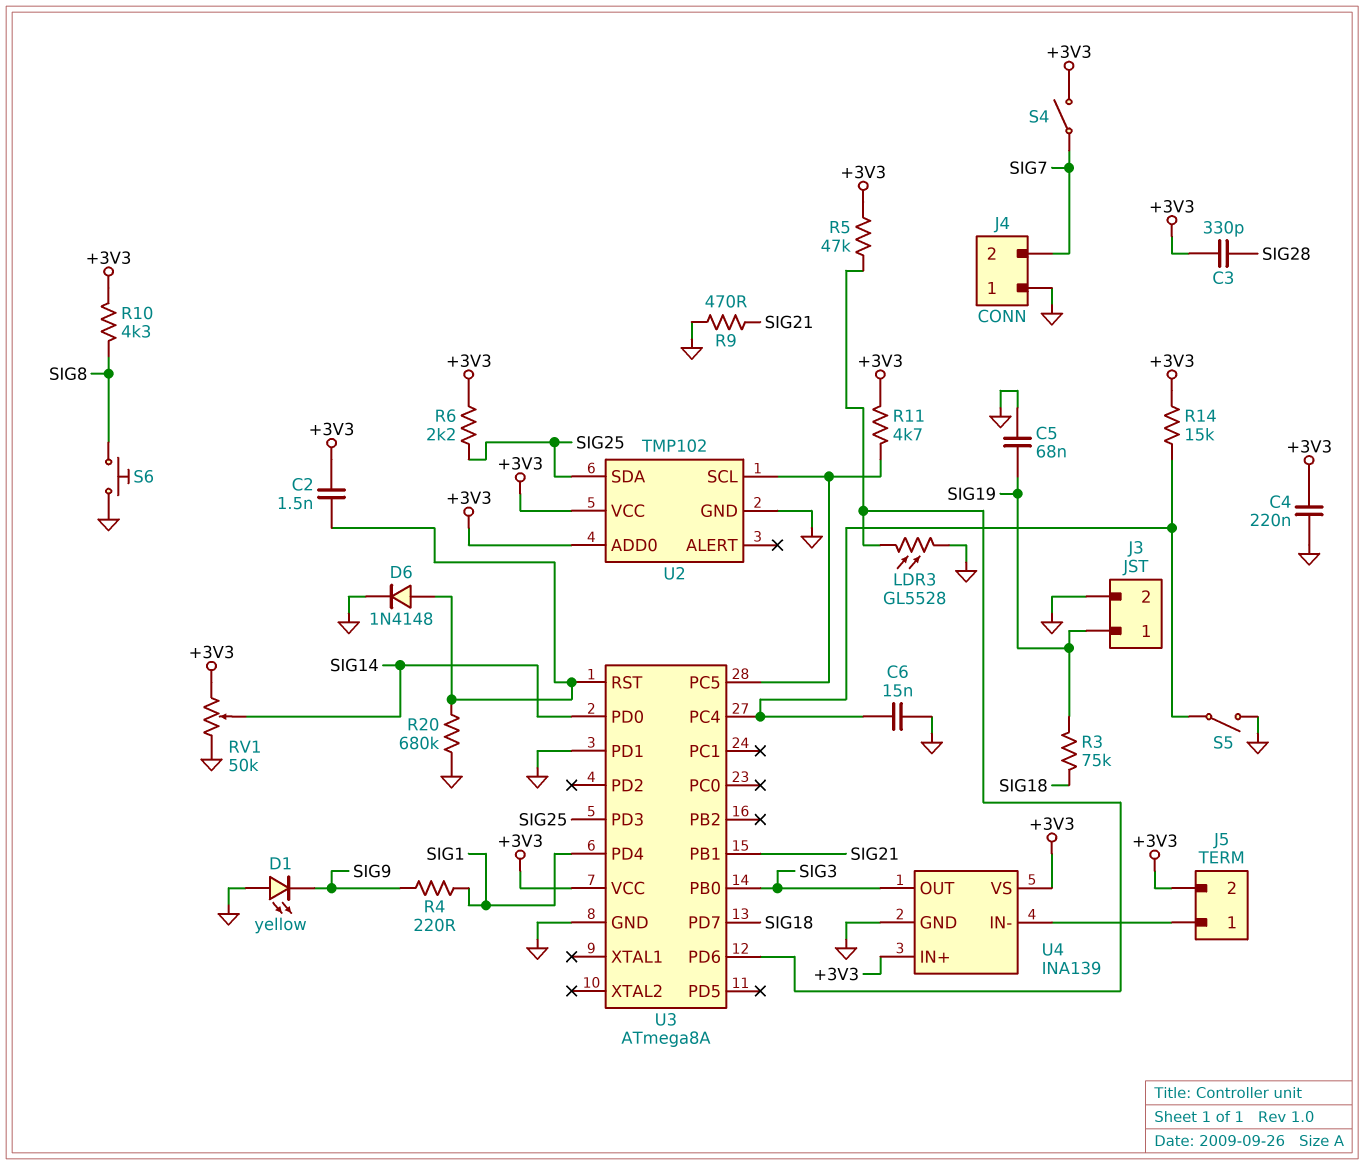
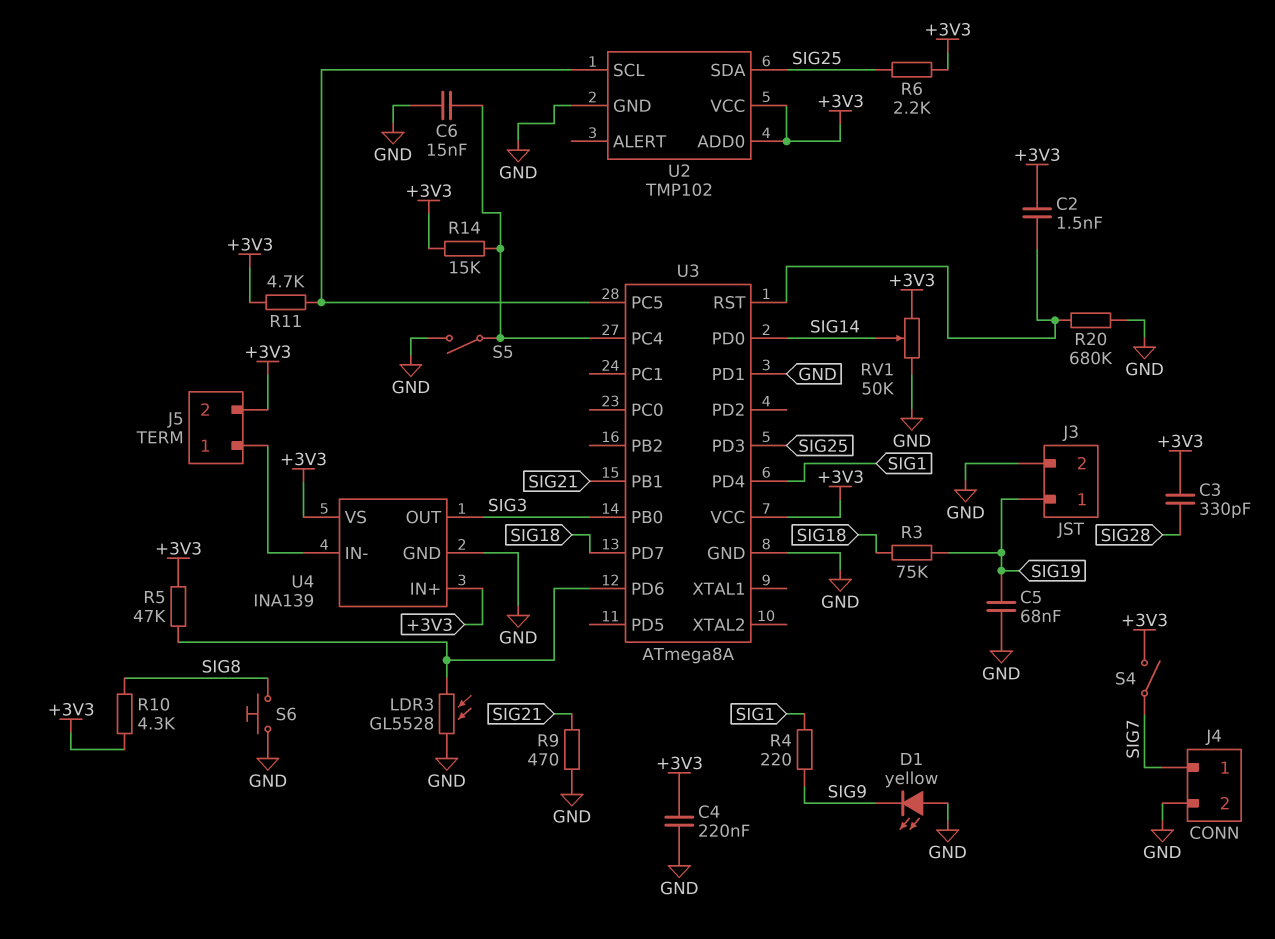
D6: diode 1N4148 (A U3/RST, K GND) -> none
J4 pin 1: GND -> SIG7
J4 pin 2: SIG7 -> GND

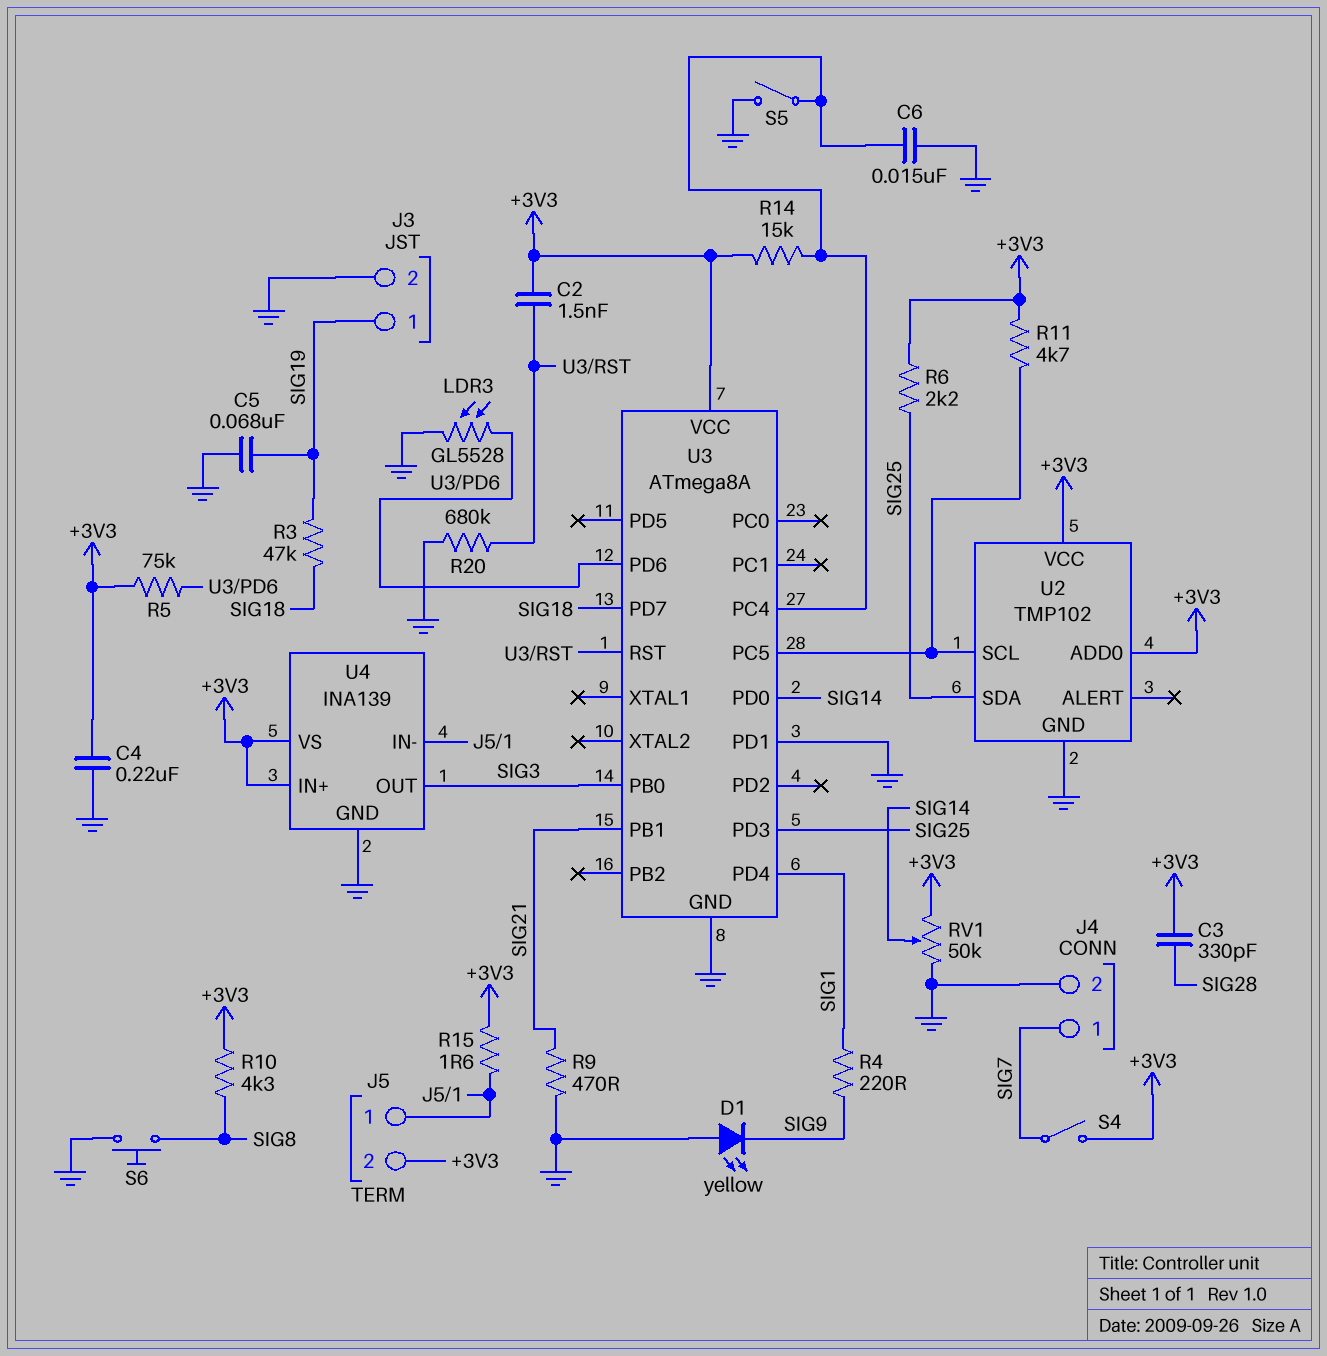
R3: 75k (SIG18, SIG19) -> 47k (SIG18, SIG19)
R5: 47k (+3V3, U3/PD6) -> 75k (+3V3, U3/PD6)
R15: none -> 1.6 (+3V3, J5/1)

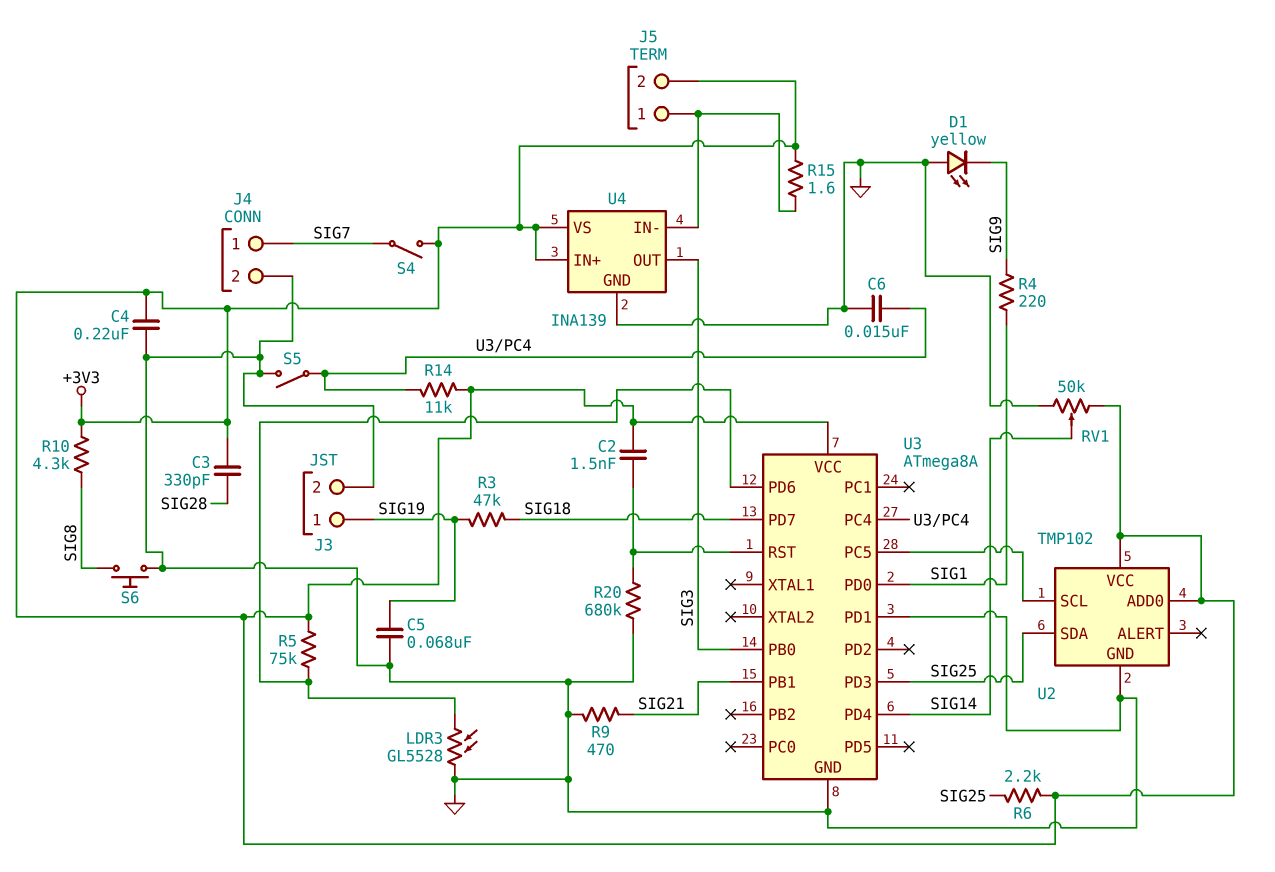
R11: 4.7k (+3V3, U2/SCL) -> none
R14: 15k (+3V3, U3/PC4) -> 11k (+3V3, U3/PC4)
U3 pin PD0: SIG14 -> SIG1
U3 pin PD4: SIG1 -> SIG14

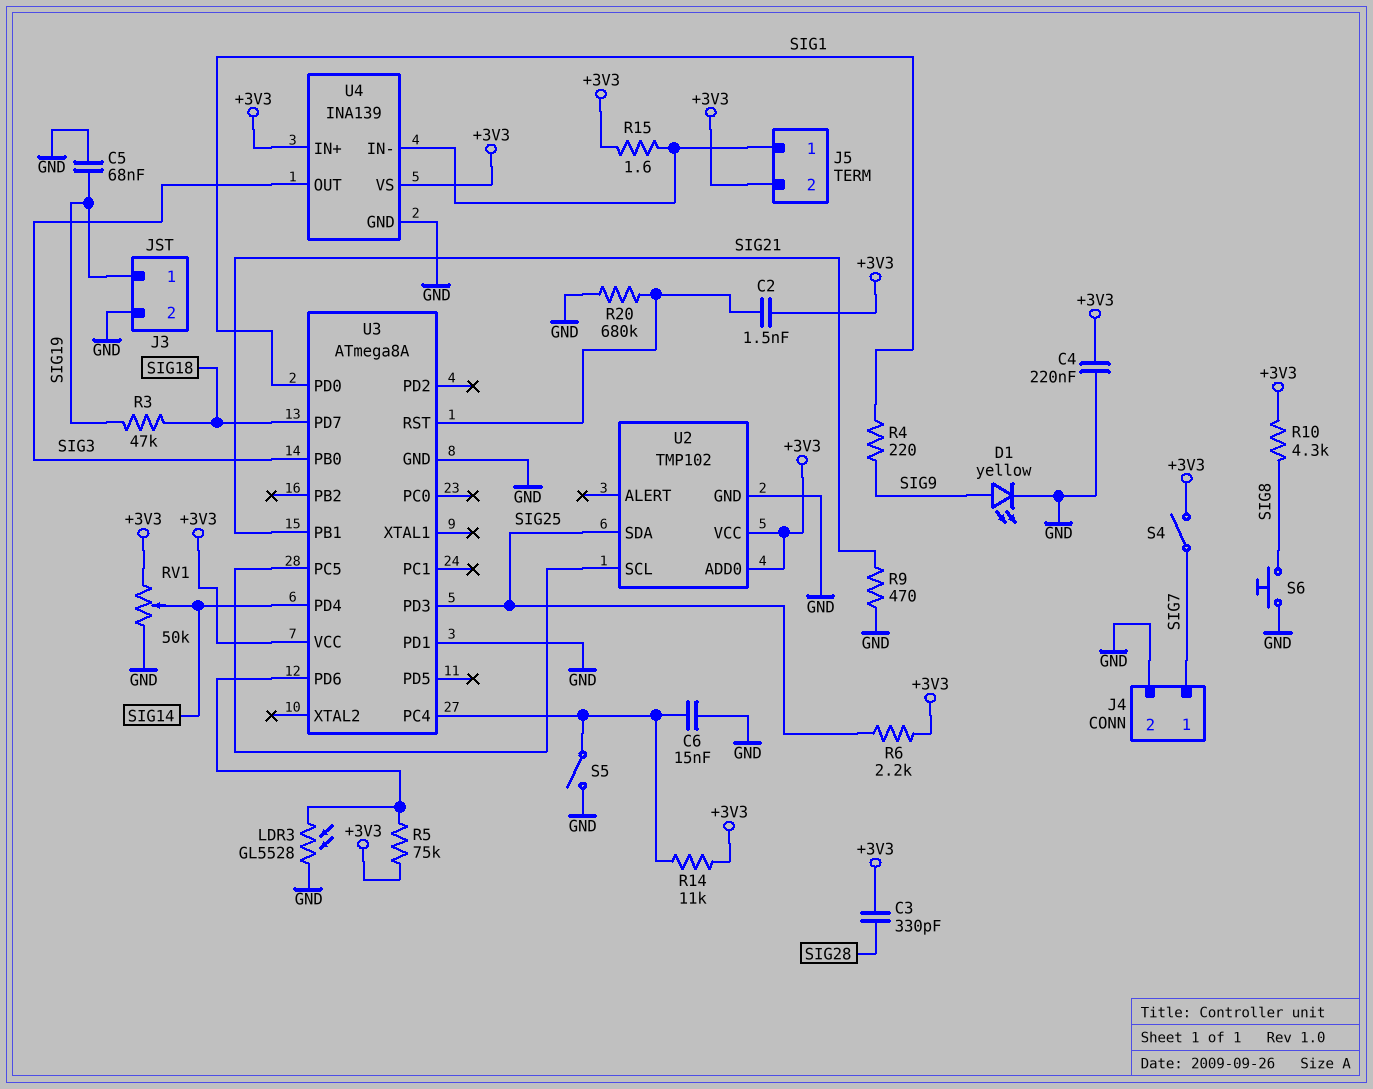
D1: LED yellow (A GND, K SIG9) -> LED yellow (A SIG9, K GND)

